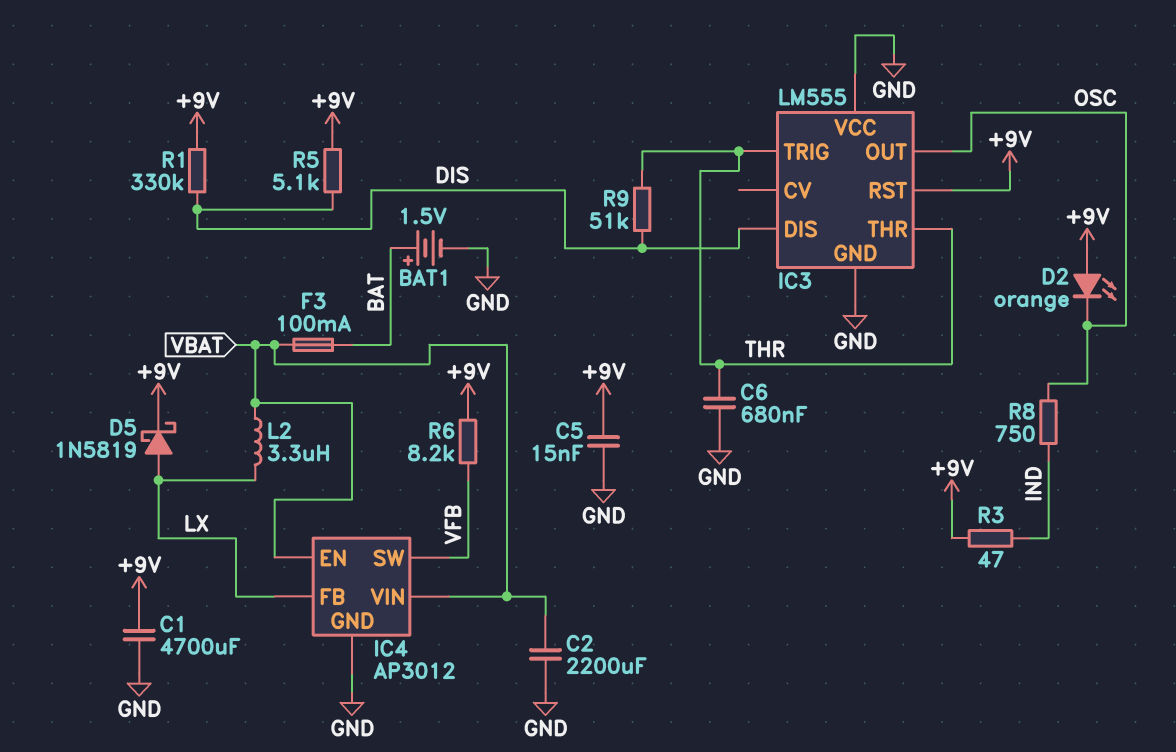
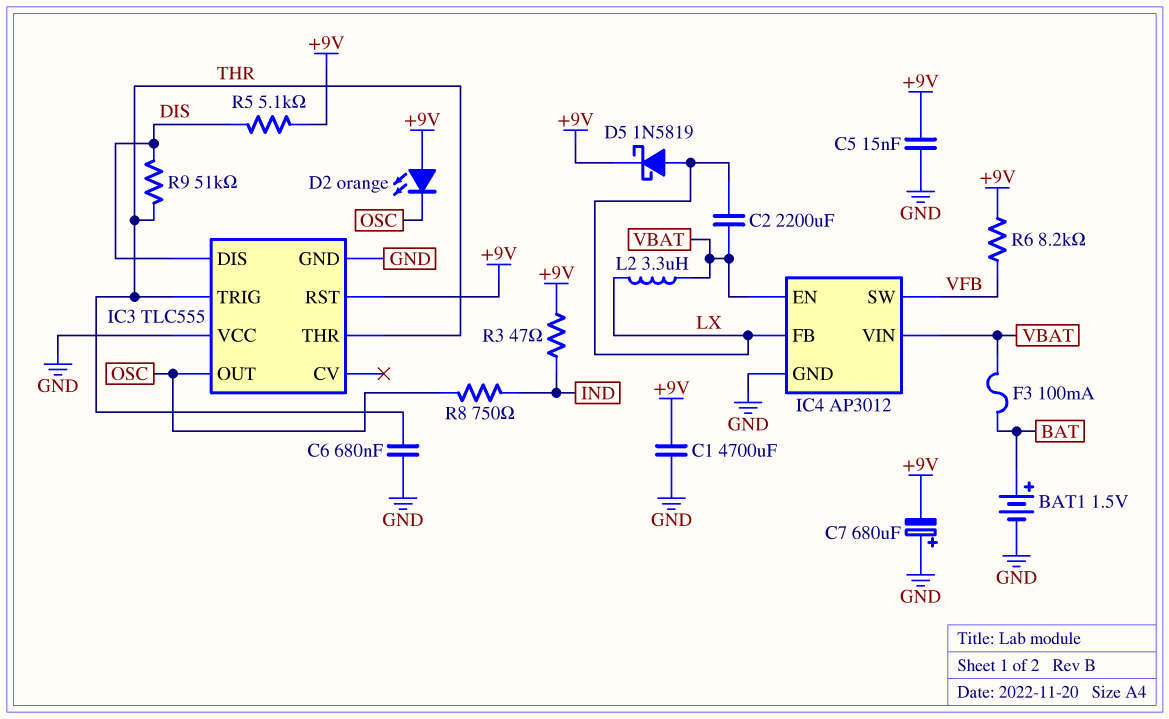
C2: 2200uF (GND, VBAT) -> 2200uF (LX, VBAT)
C7: none -> 680uF (plus GND, minus +9V)
IC3: LM555 -> TLC555
R1: 330k (+9V, DIS) -> none

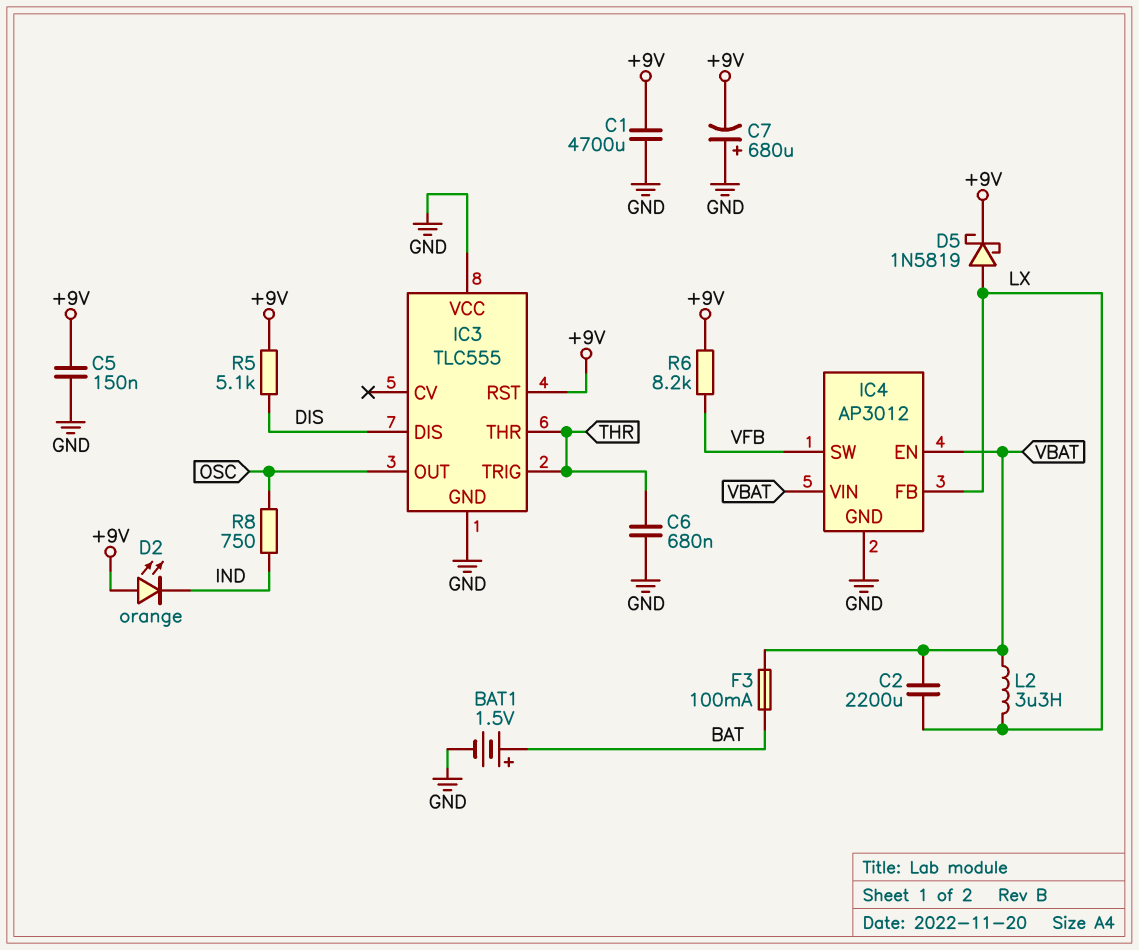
C5: 15nF (+9V, GND) -> 150nF (+9V, GND)
D2: LED orange (A +9V, K OSC) -> LED orange (A +9V, K IND)
R3: 47 (+9V, IND) -> none
R9: 51k (DIS, THR) -> none

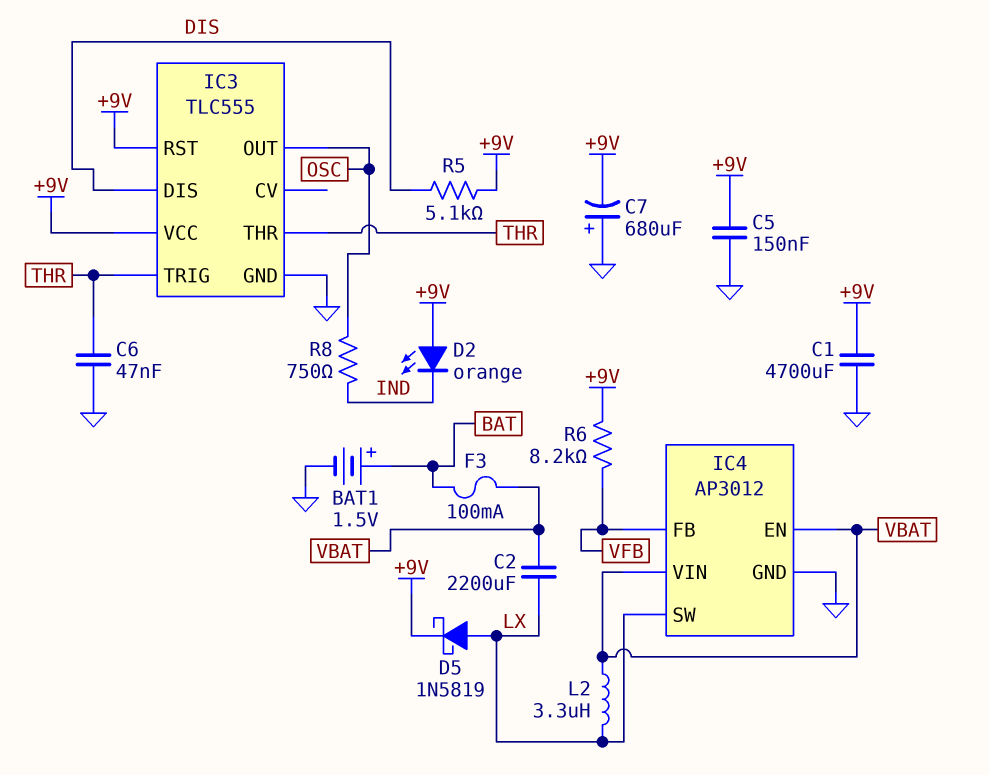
C6: 680nF (GND, THR) -> 47nF (GND, THR)
IC3 pin VCC: GND -> +9V
IC4 pin FB: LX -> VFB
IC4 pin SW: VFB -> LX

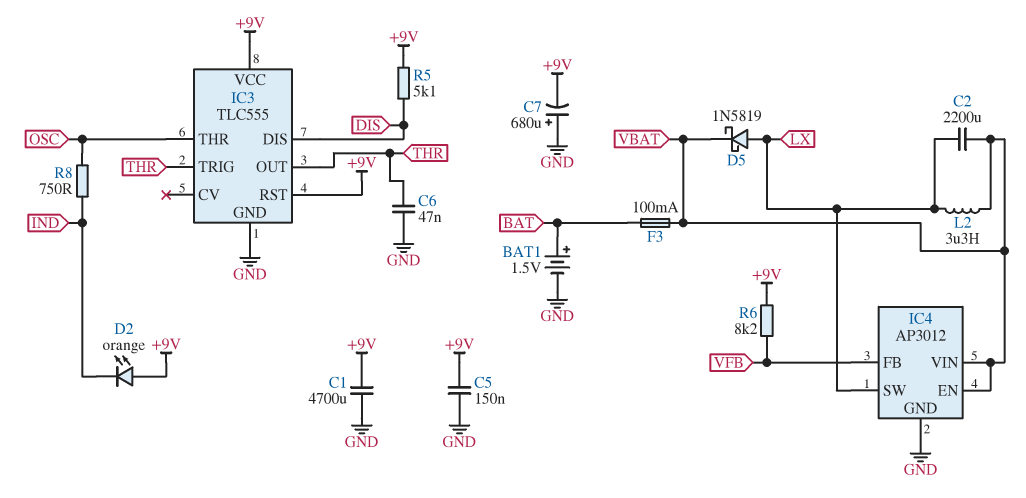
D5: schottky 1N5819 (A LX, K +9V) -> schottky 1N5819 (A LX, K VBAT)
IC3 pin OUT: OSC -> THR
IC3 pin THR: THR -> OSC

